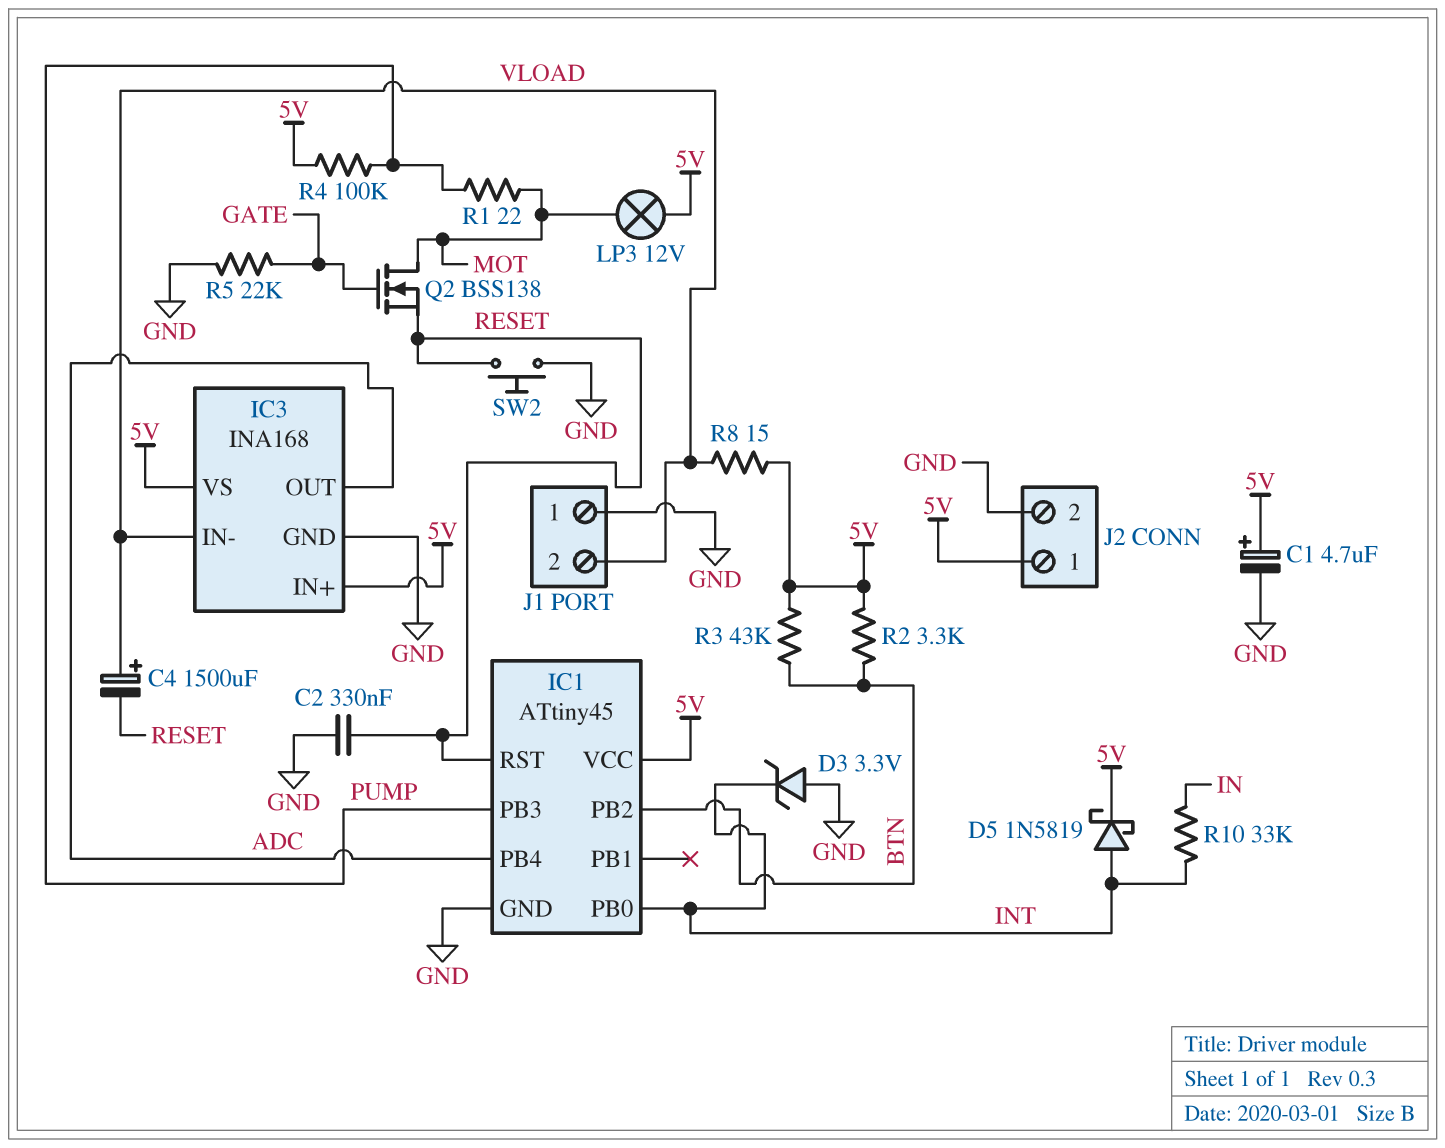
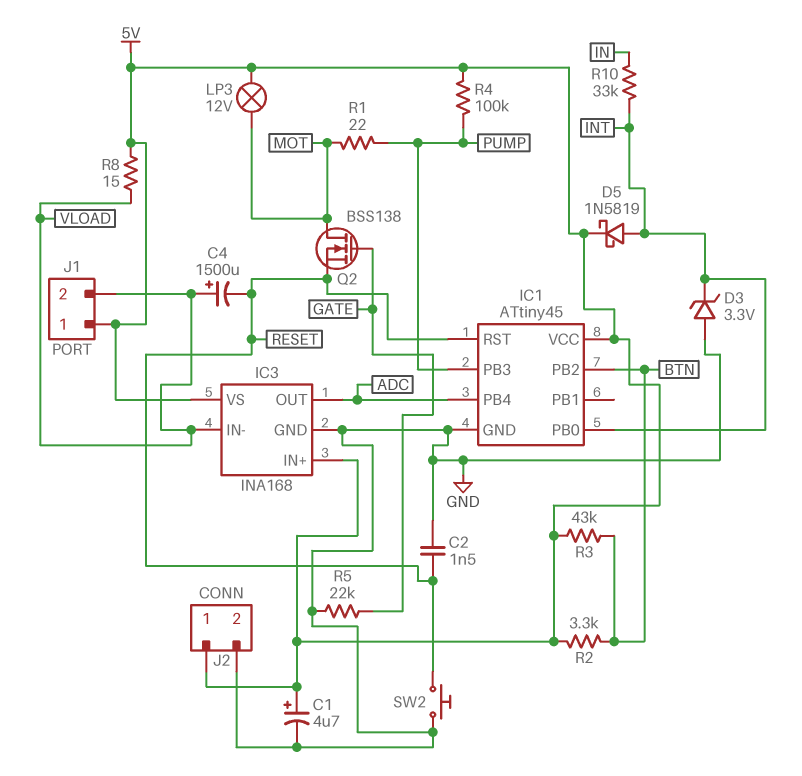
C2: 330nF (GND, RESET) -> 1.5nF (GND, RESET)
J1 pin 1: GND -> 5V

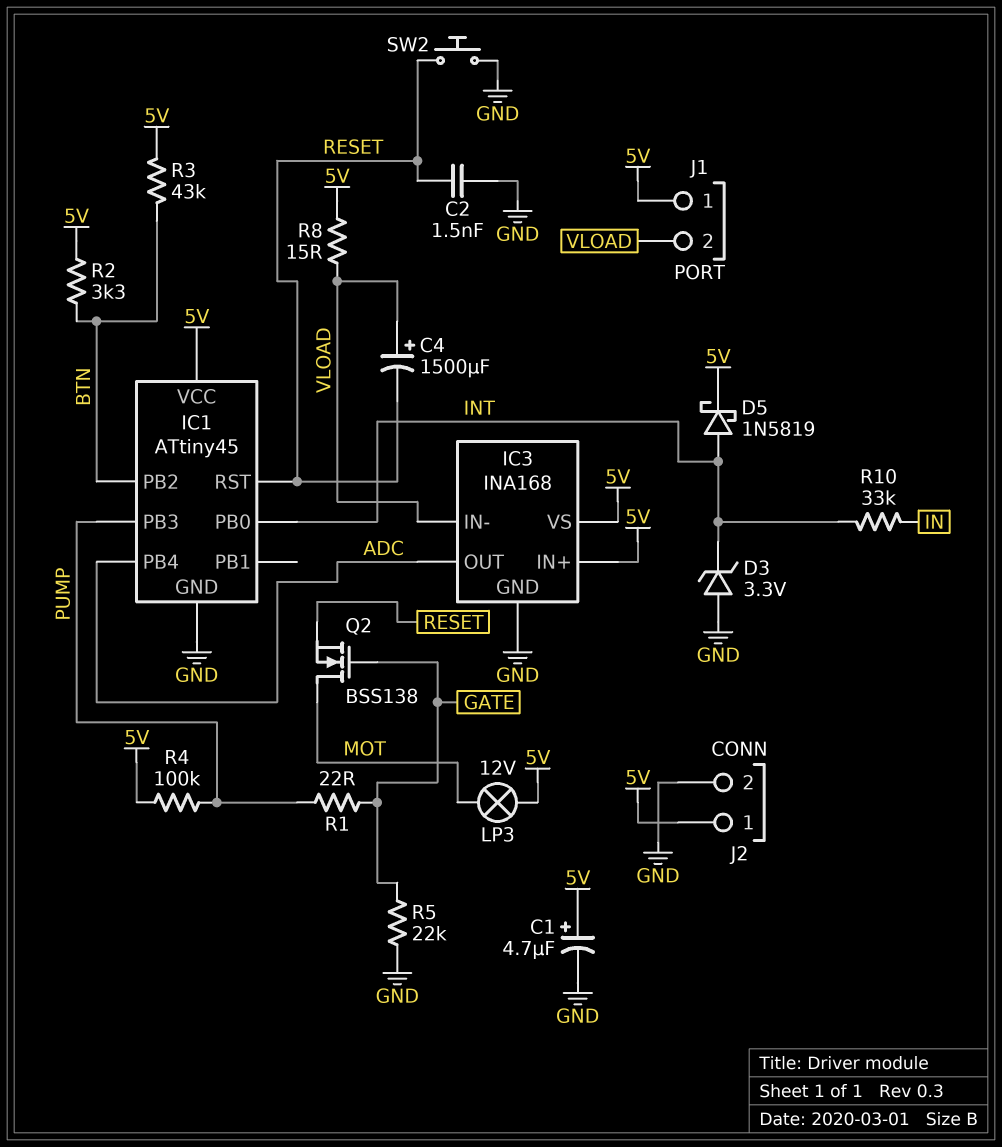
R1: 22 (MOT, PUMP) -> 22 (GATE, PUMP)

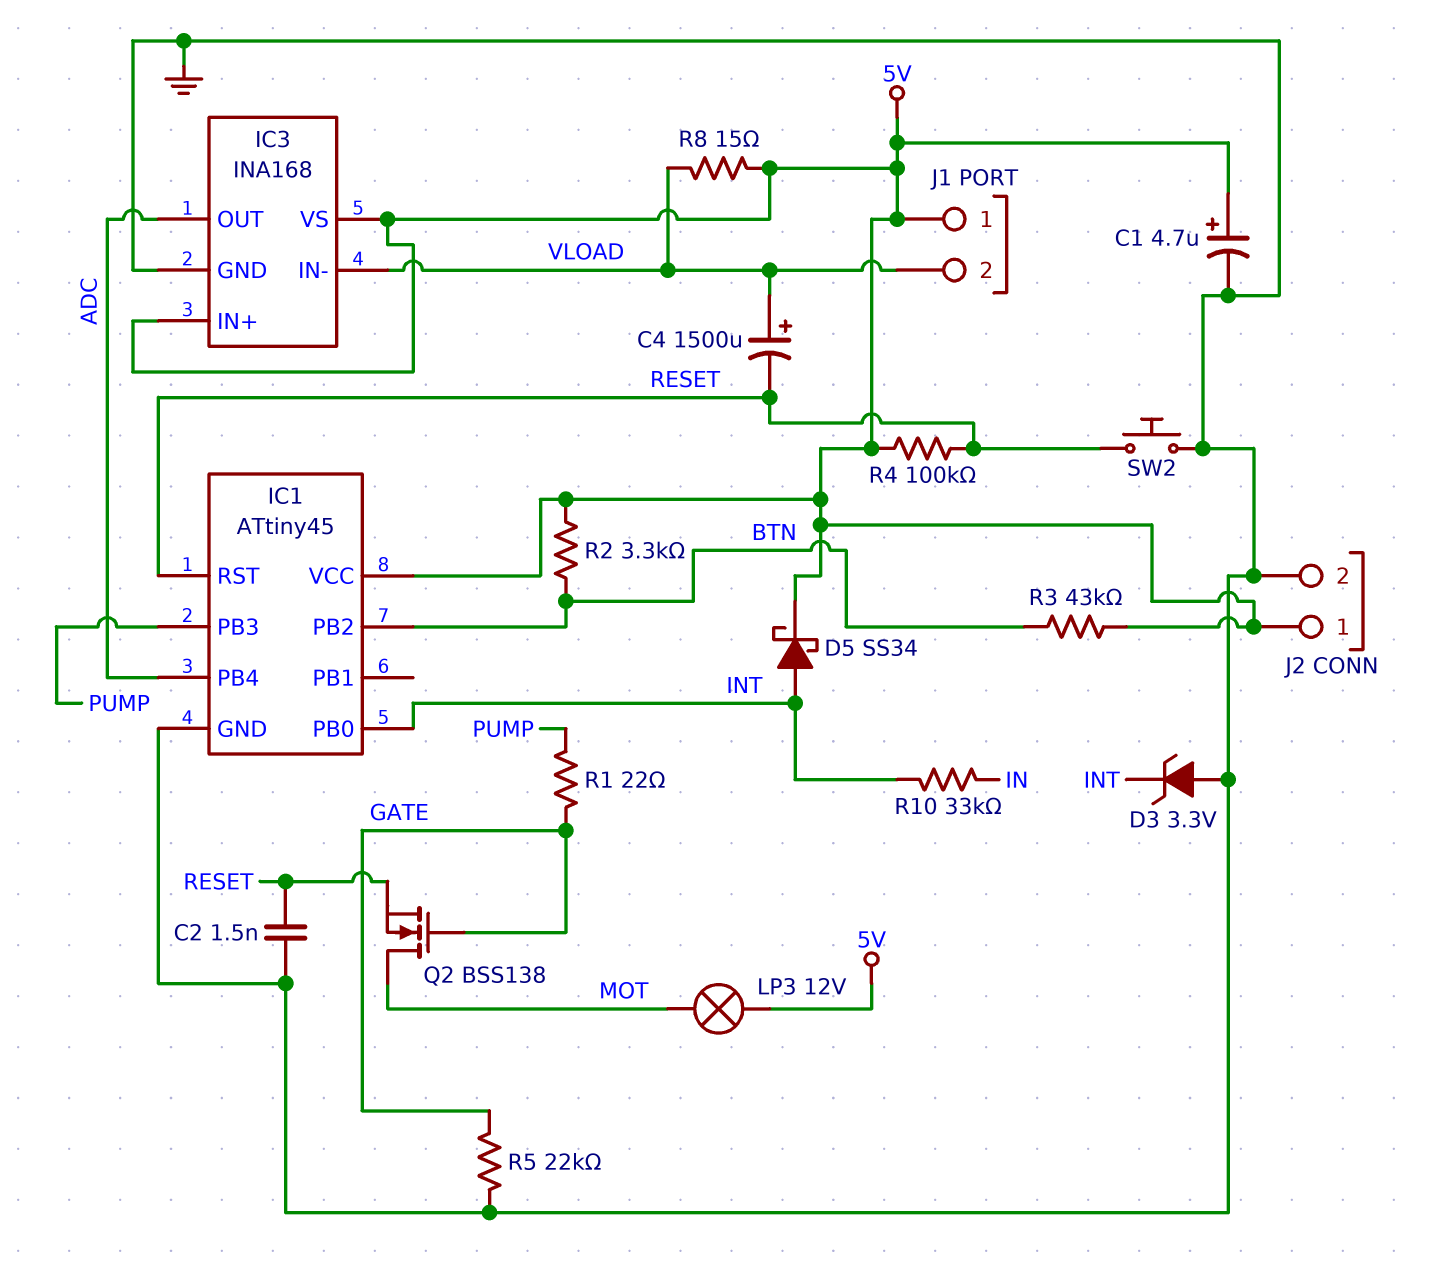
D5: schottky 1N5819 (A INT, K 5V) -> schottky SS34 (A INT, K 5V)
R4: 100k (5V, PUMP) -> 100k (5V, RESET)

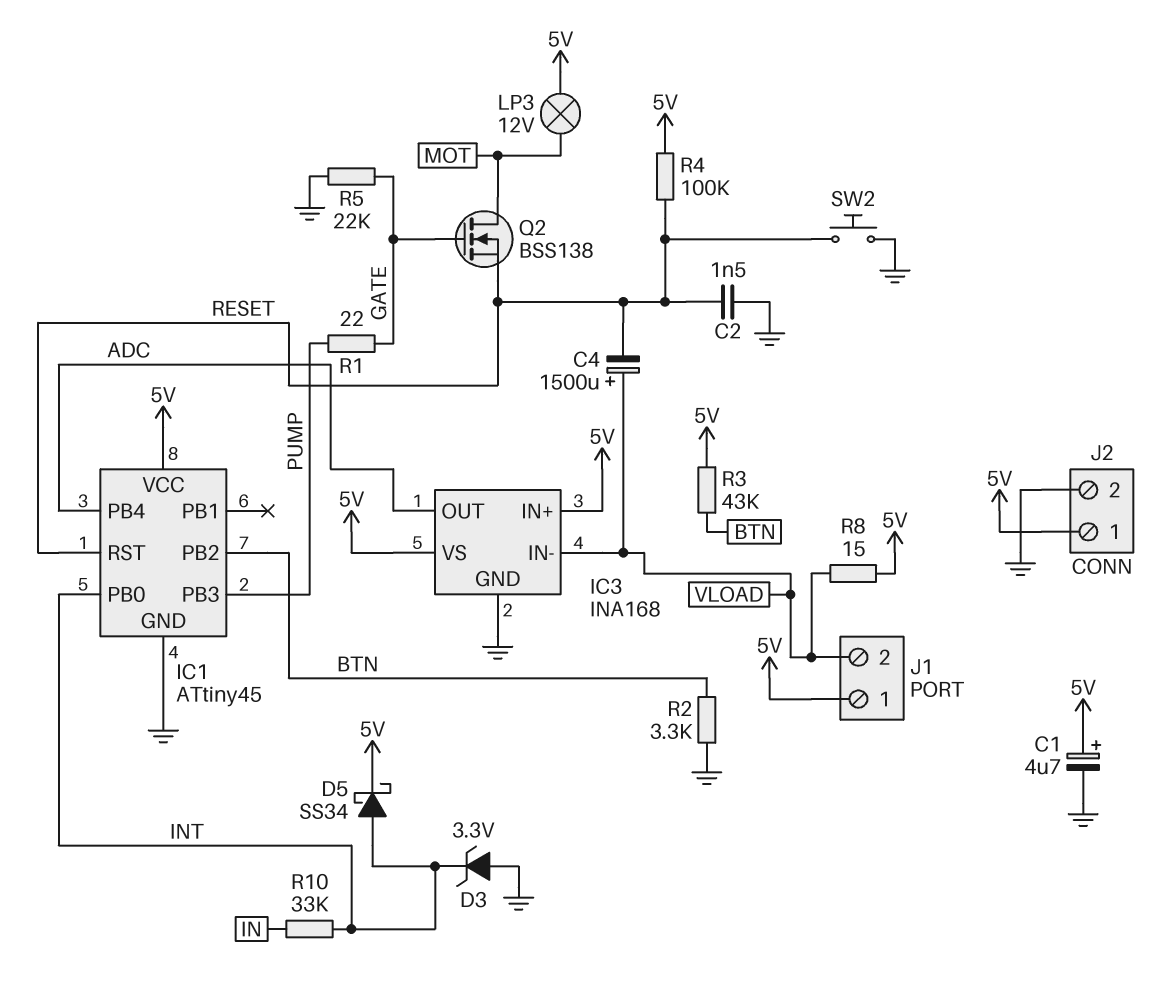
R2: 3.3k (5V, BTN) -> 3.3k (BTN, GND)

